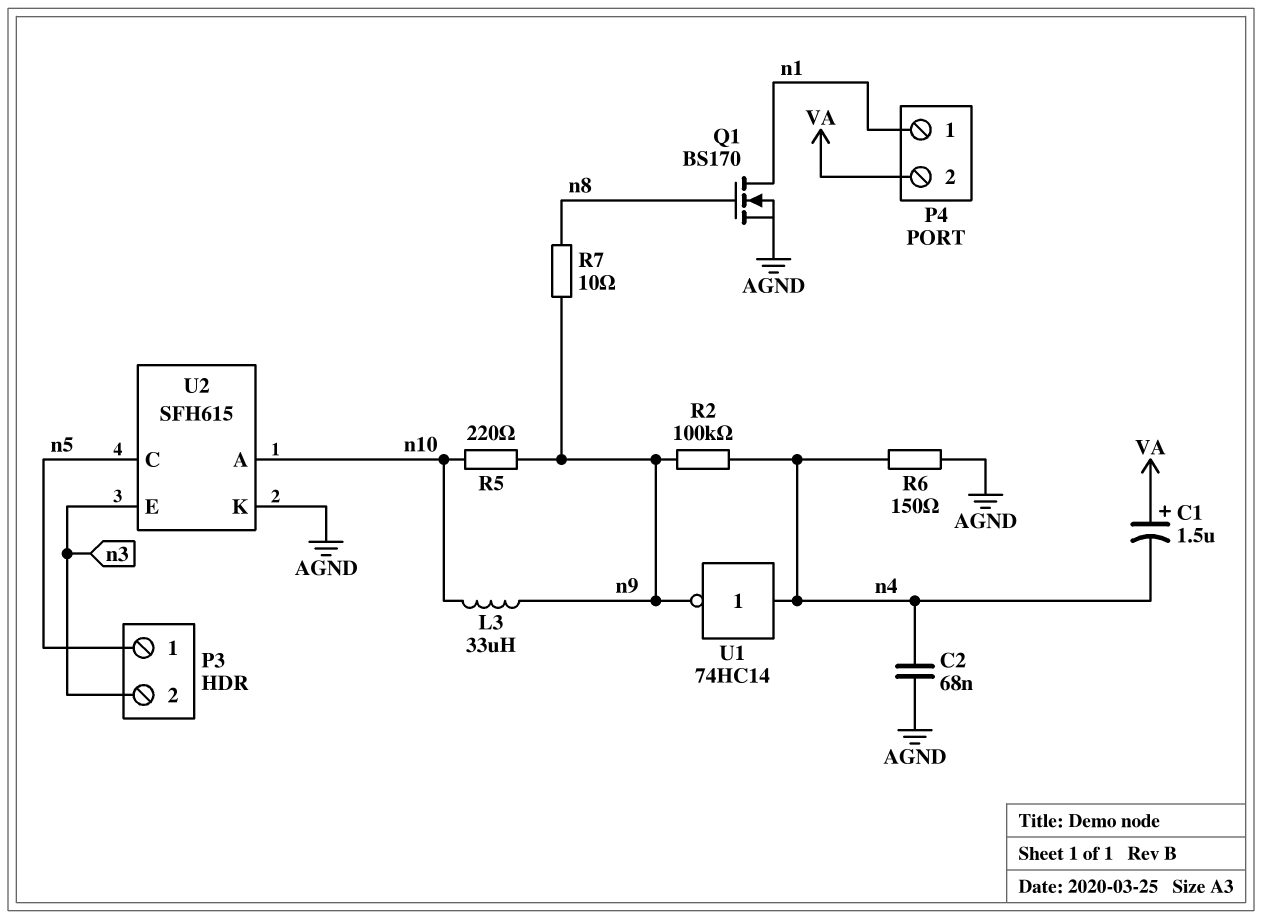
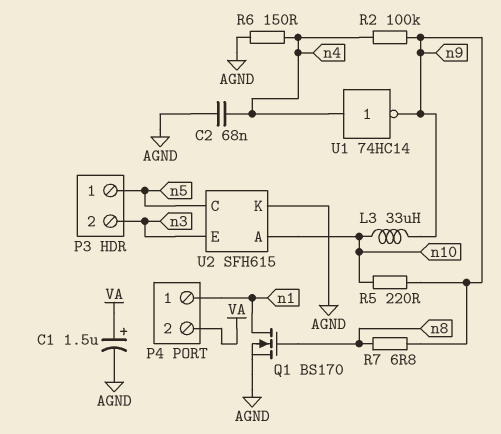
C1: 1.5uF (plus VA, minus n4) -> 1.5uF (plus VA, minus AGND)
R7: 10 (n8, n9) -> 6.8 (n8, n9)

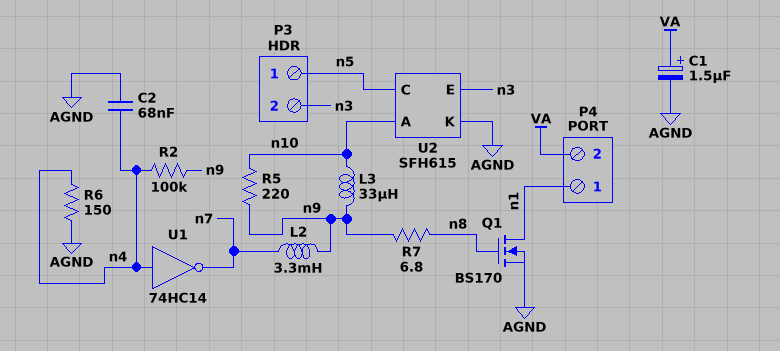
L2: none -> 3.3mH (n7, n9)
U1: NOT 74HC14 (in n4, out n9) -> NOT 74HC14 (in n4, out n7)

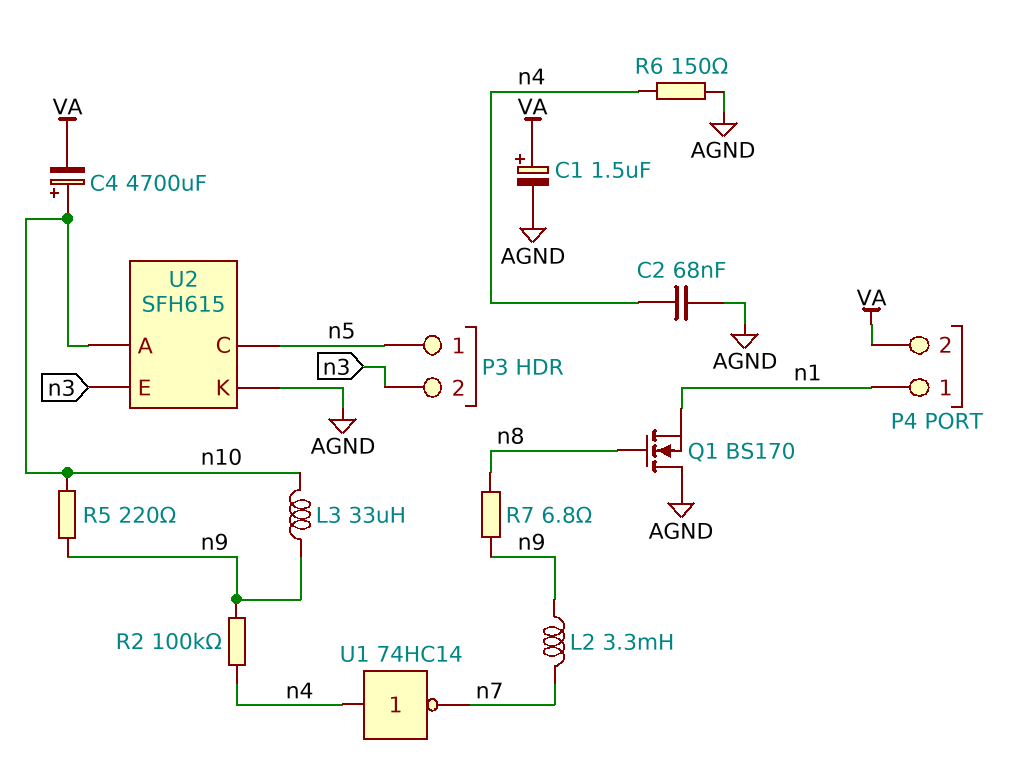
C4: none -> 4700uF (plus n10, minus VA)
Q1: NMOS BS170 (G n8, D n1, S AGND) -> NMOS BS170 (G n8, D AGND, S n1)

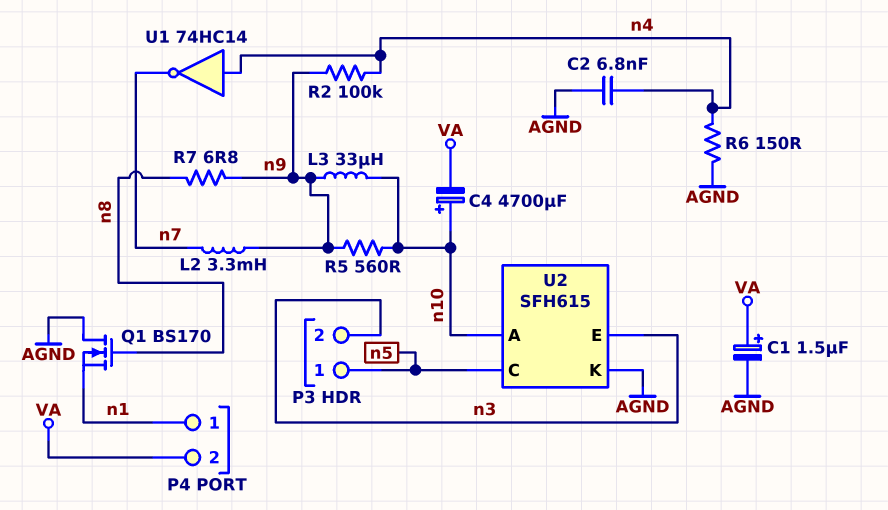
C2: 68nF (AGND, n4) -> 6.8nF (AGND, n4)
R5: 220 (n9, n10) -> 560 (n9, n10)

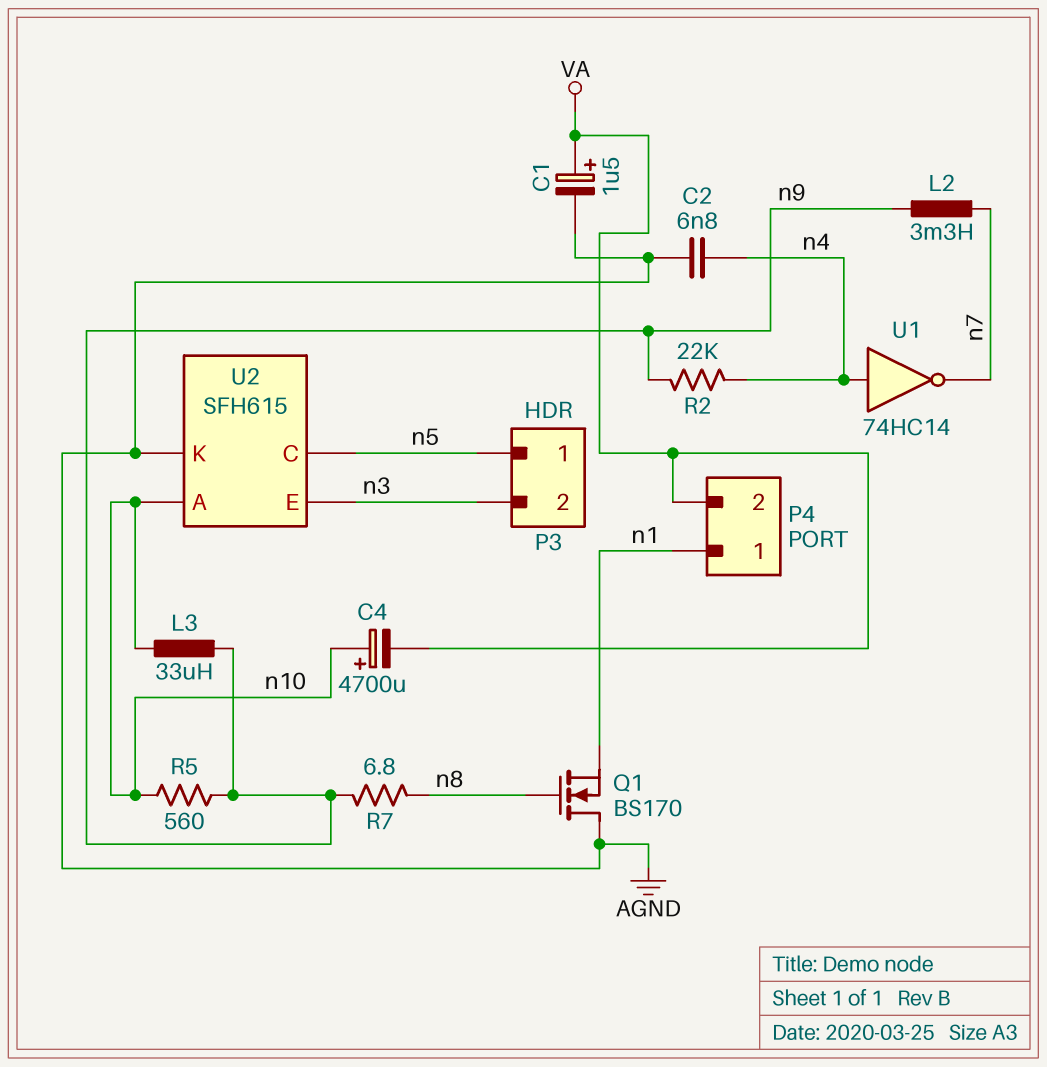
R2: 100k (n4, n9) -> 22k (n4, n9)
R6: 150 (AGND, n4) -> none

